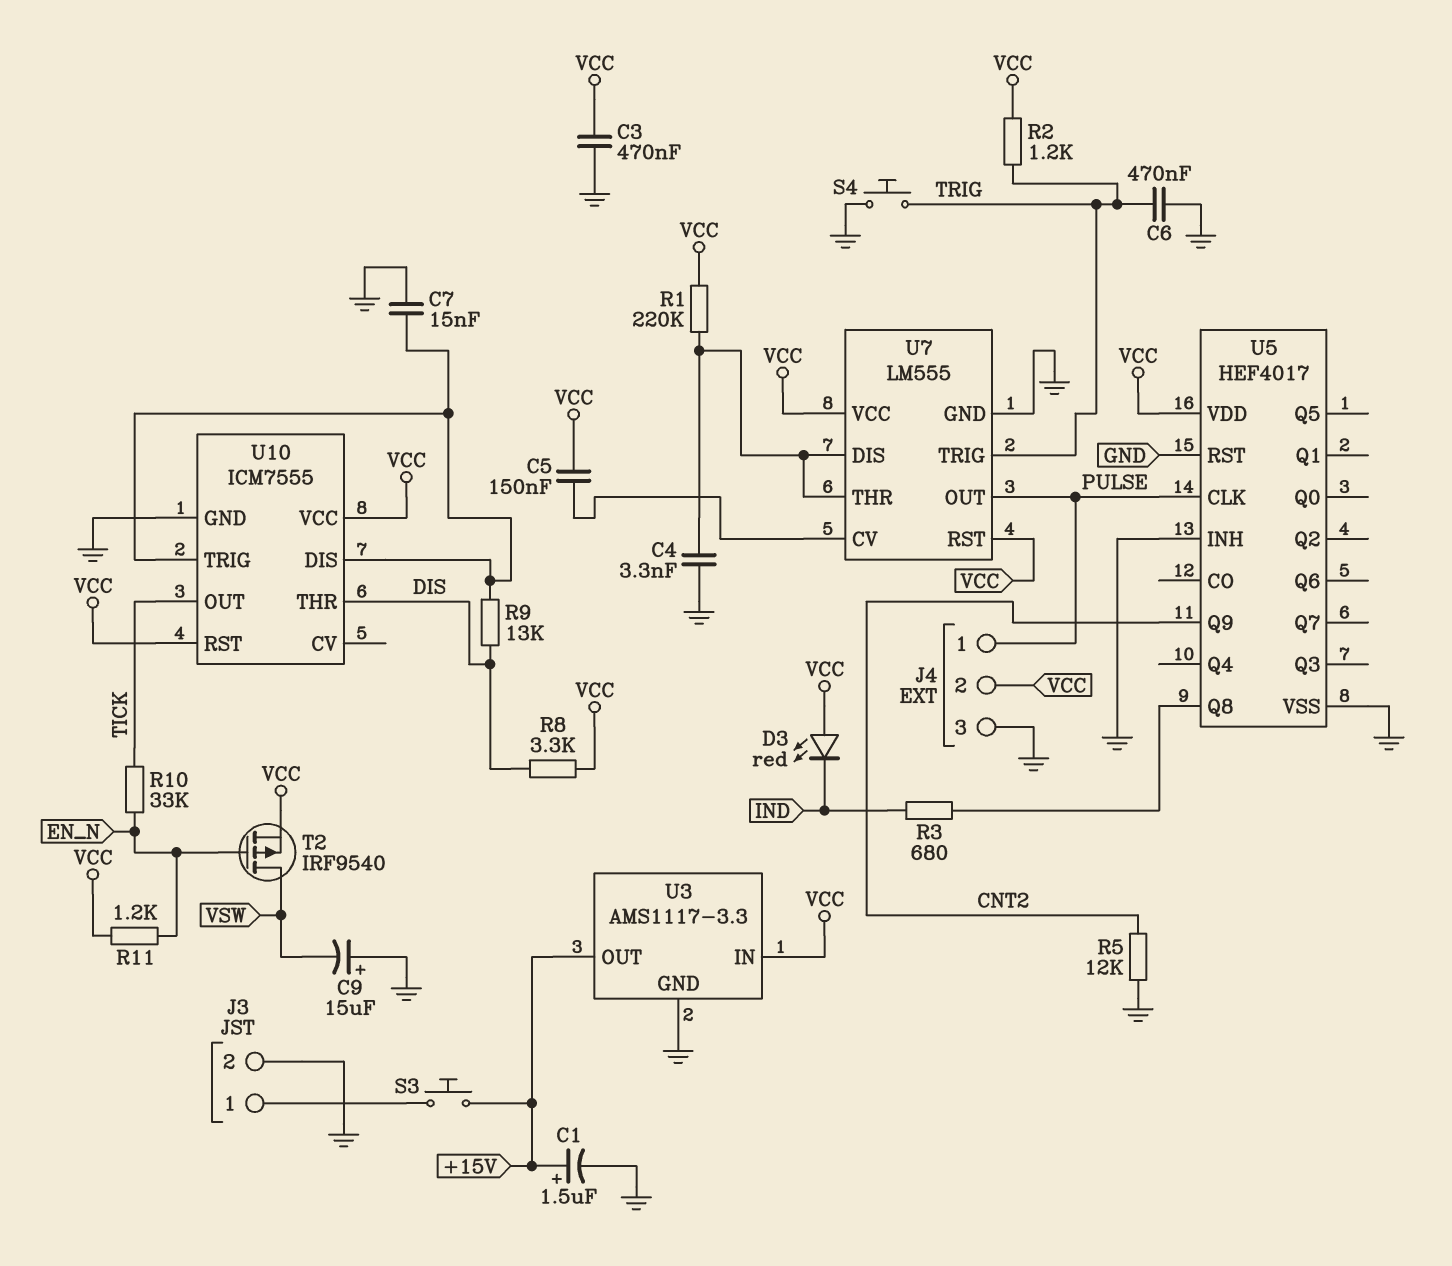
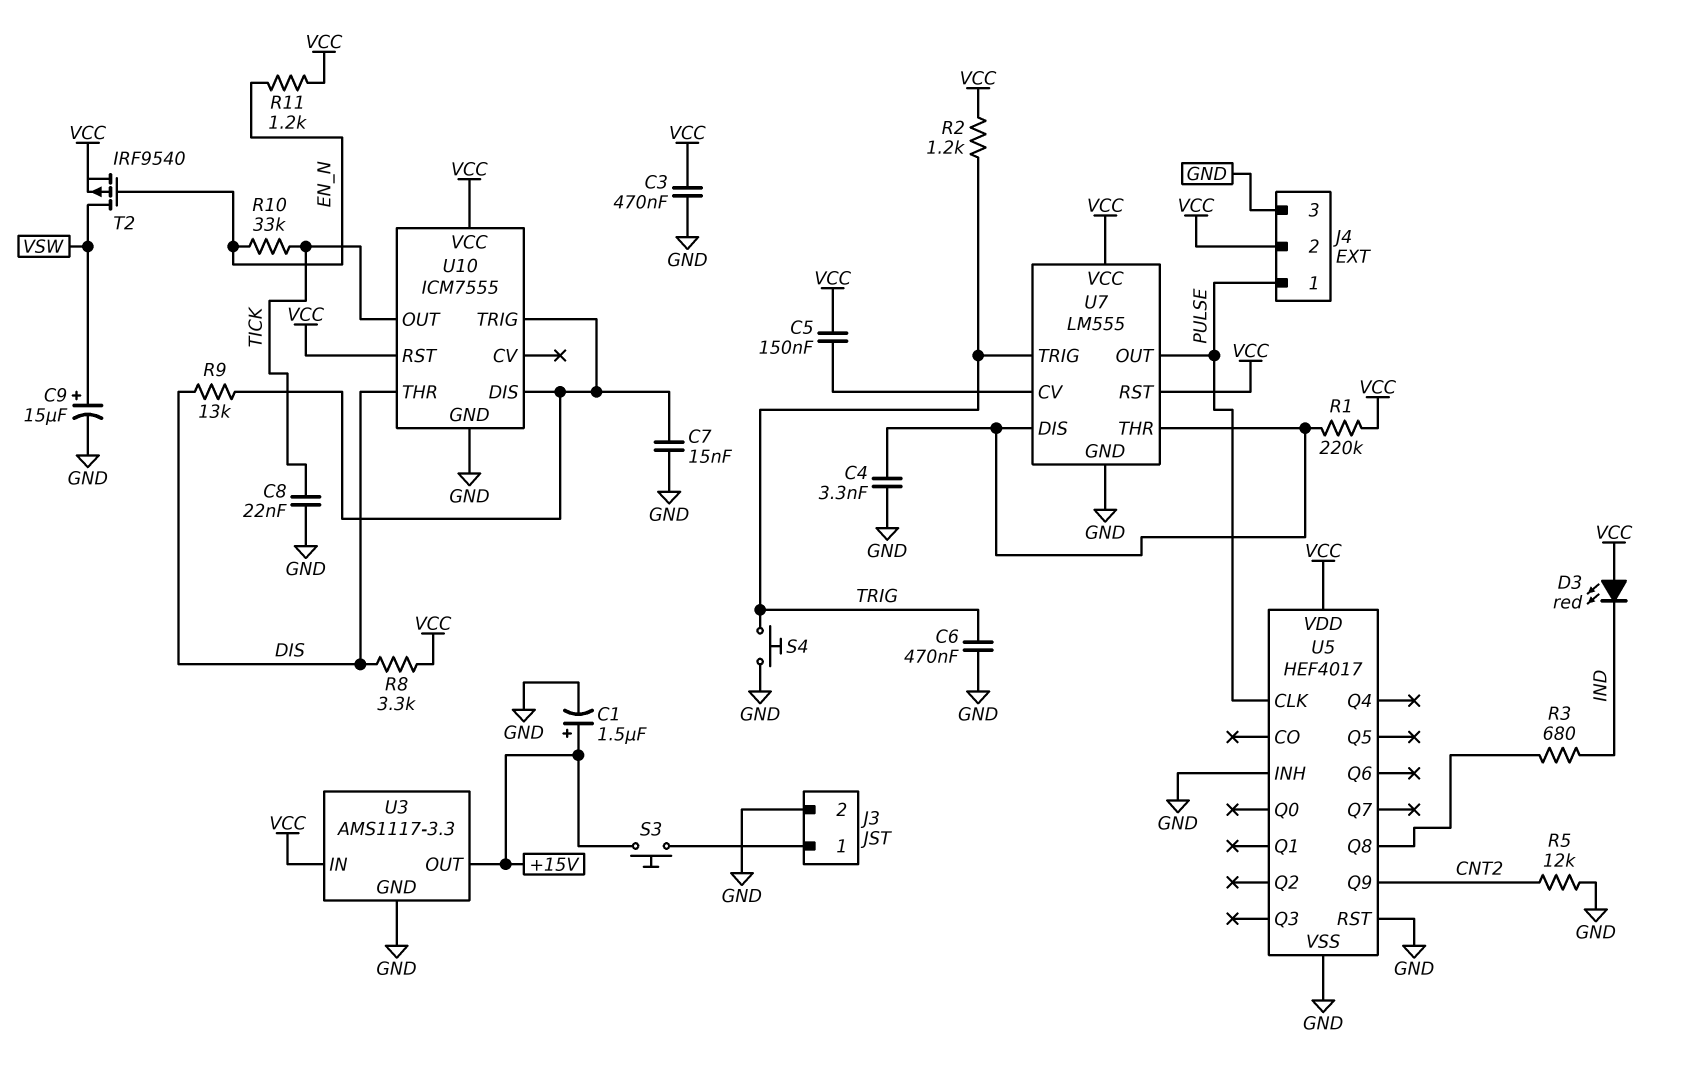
C8: none -> 22nF (GND, TICK)
C9: 15uF (plus GND, minus VSW) -> 15uF (plus VSW, minus GND)

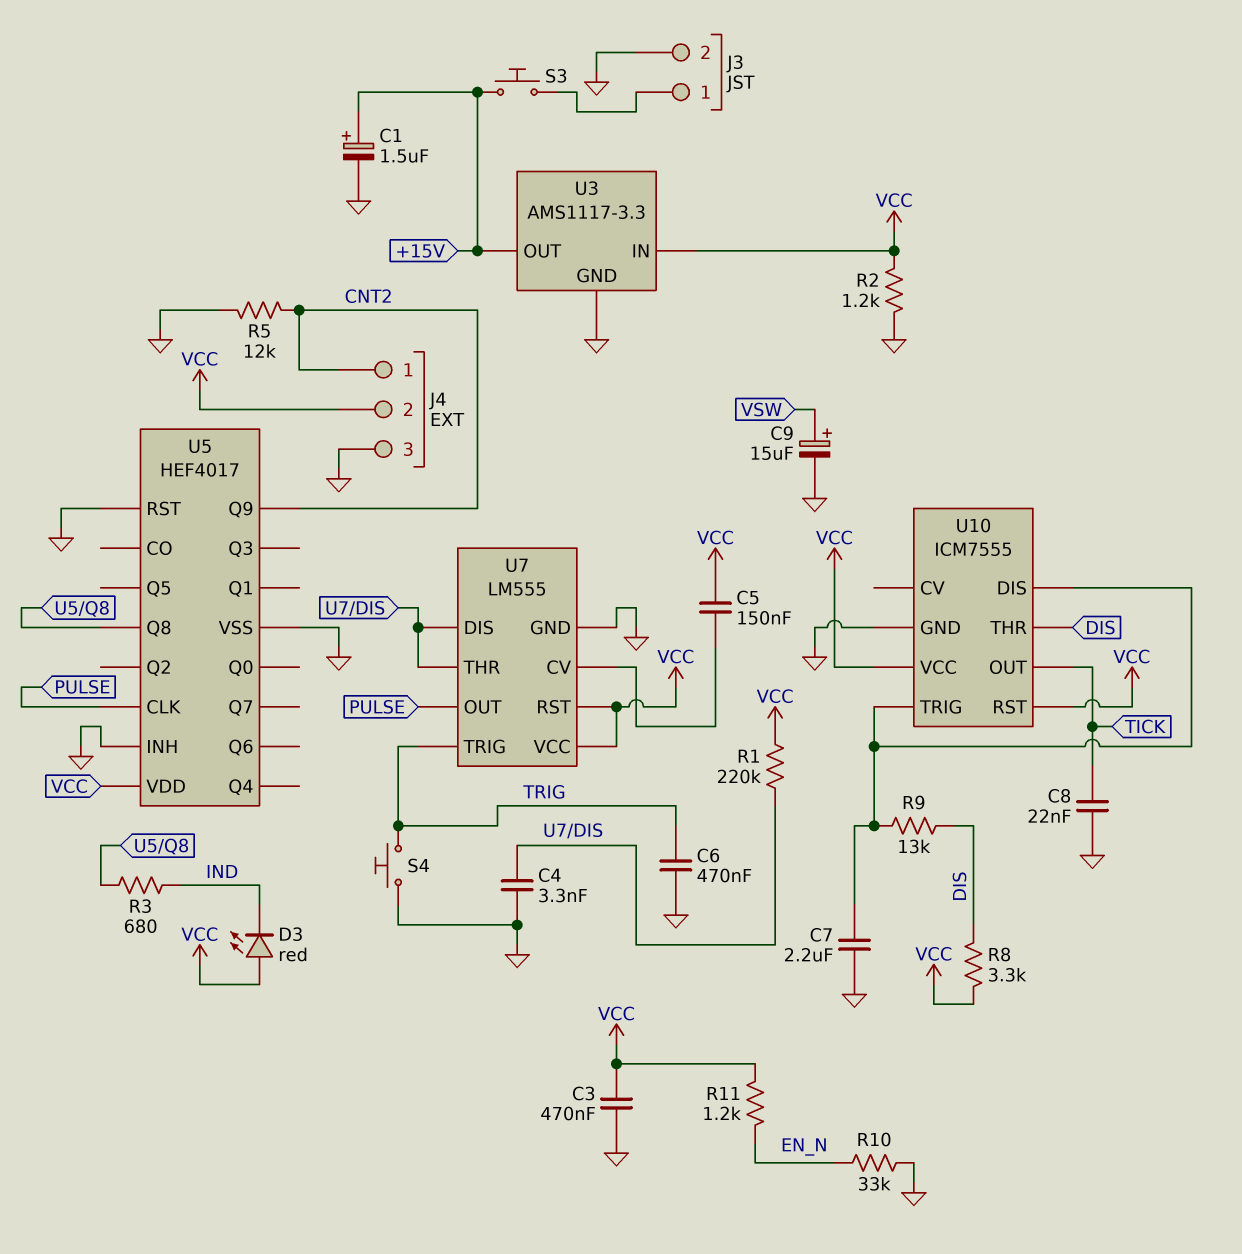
C7: 15nF (GND, U10/DIS) -> 2.2uF (GND, U10/DIS)
J4 pin 1: PULSE -> CNT2
R2: 1.2k (TRIG, VCC) -> 1.2k (GND, VCC)
R10: 33k (EN_N, TICK) -> 33k (EN_N, GND)
T2: PMOS IRF9540 (G EN_N, D VSW, S VCC) -> none

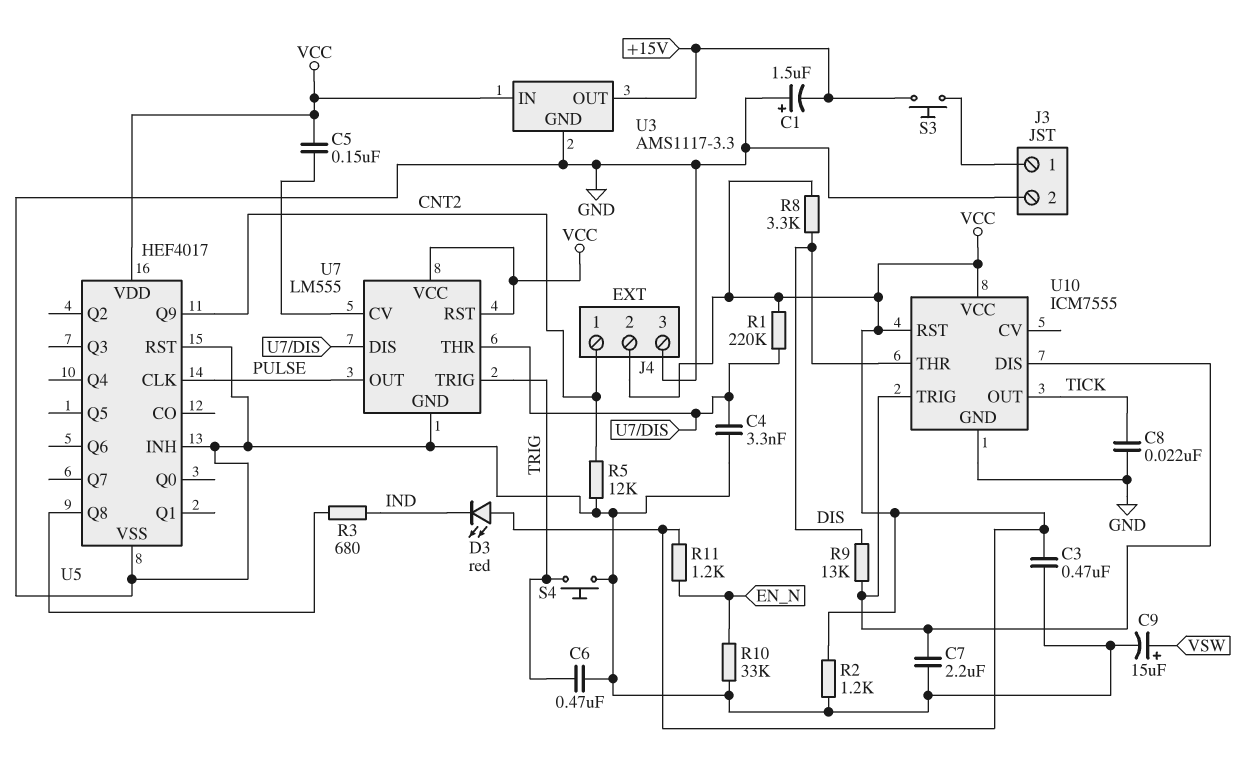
C1: 1.5uF (plus +15V, minus GND) -> 1.5uF (plus GND, minus +15V)

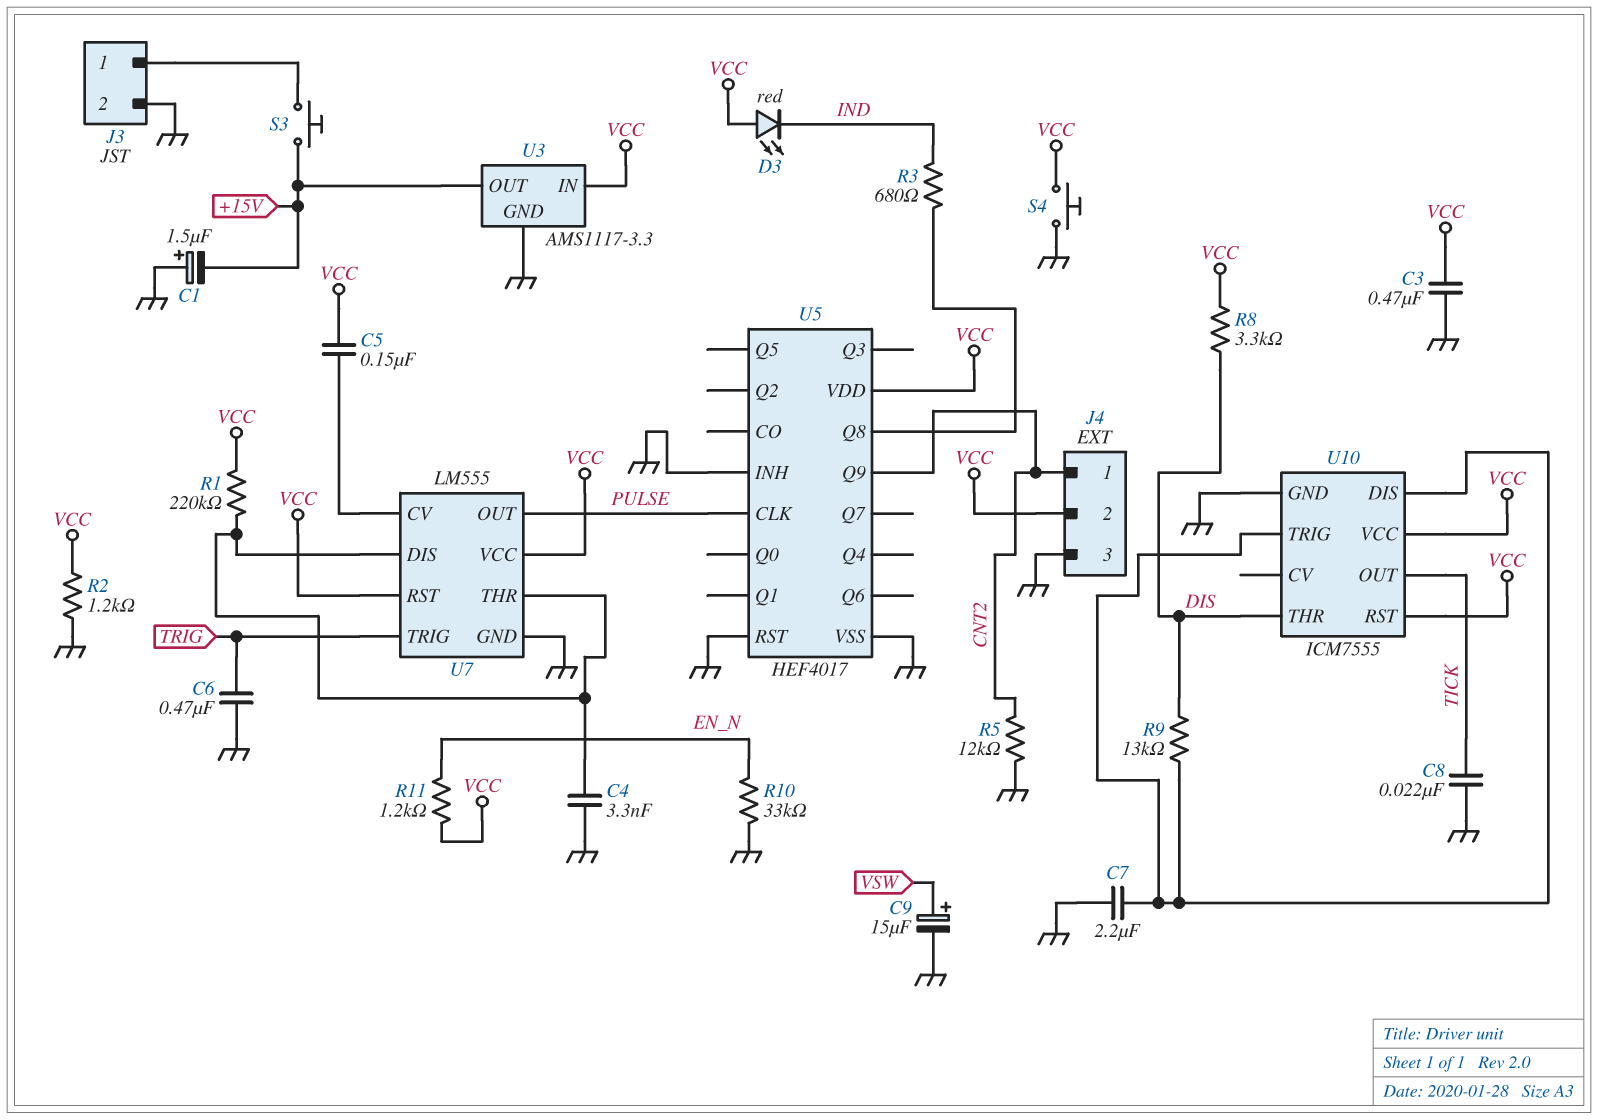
S4: button (GND, TRIG) -> button (GND, VCC)

